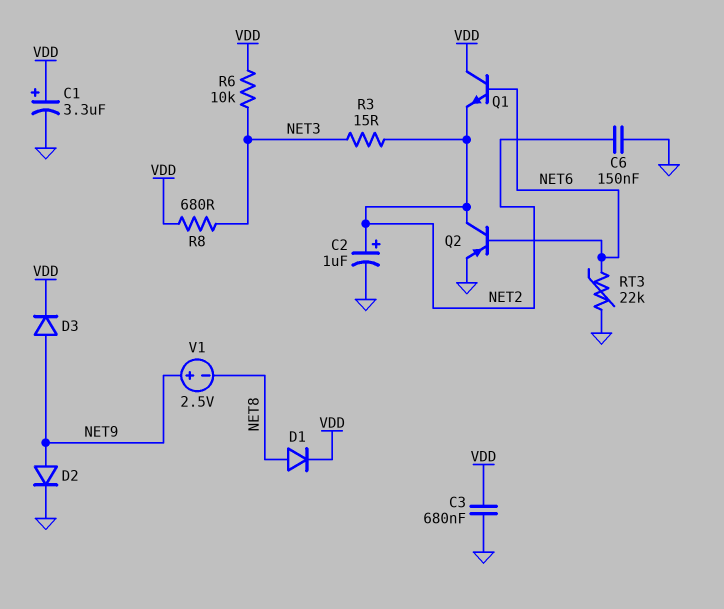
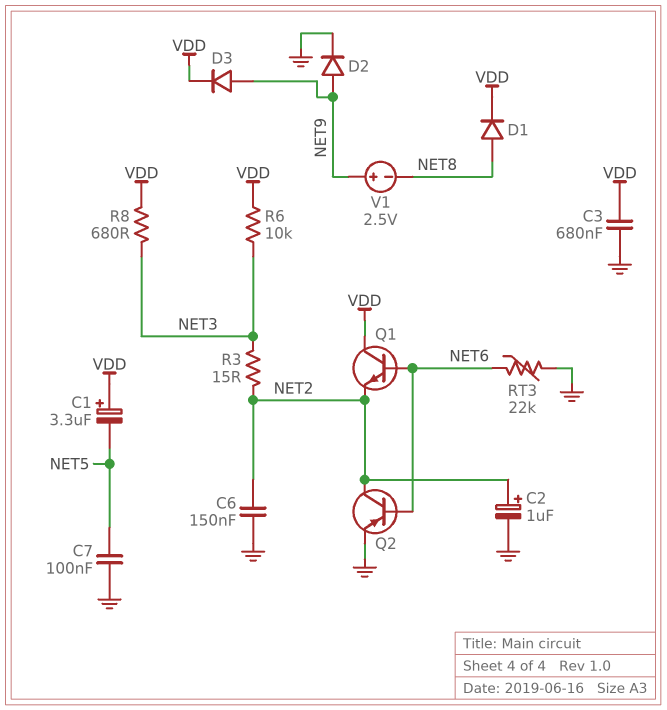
C1: 3.3uF (plus VDD, minus GND) -> 3.3uF (plus VDD, minus NET5)
C7: none -> 100nF (GND, NET5)

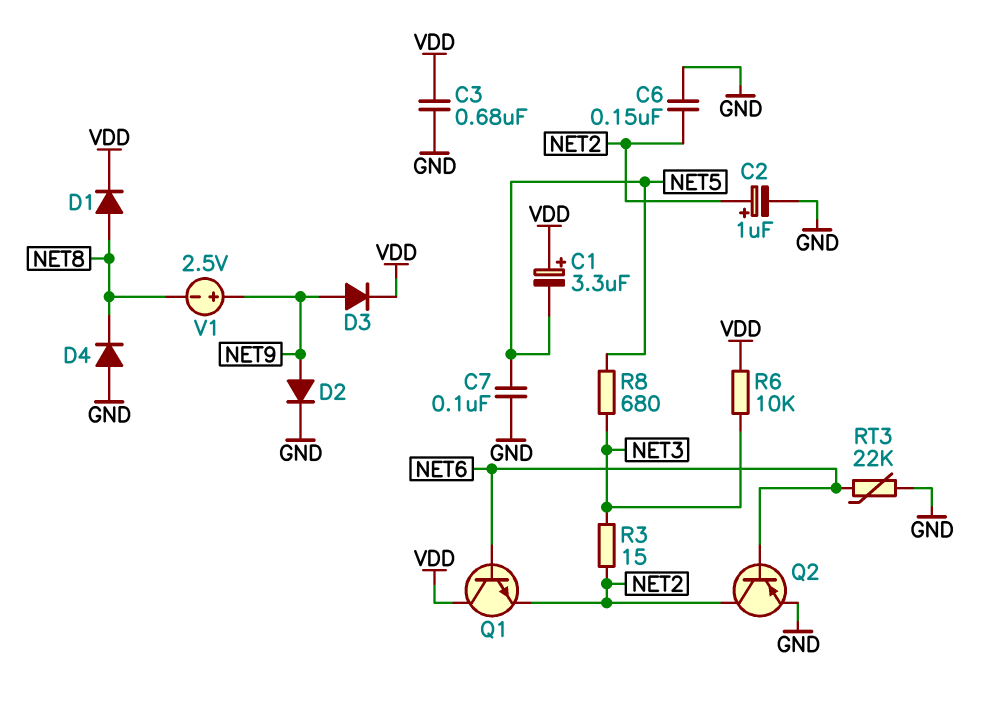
D4: none -> diode (A GND, K NET8)
R8: 680 (NET3, VDD) -> 680 (NET3, NET5)

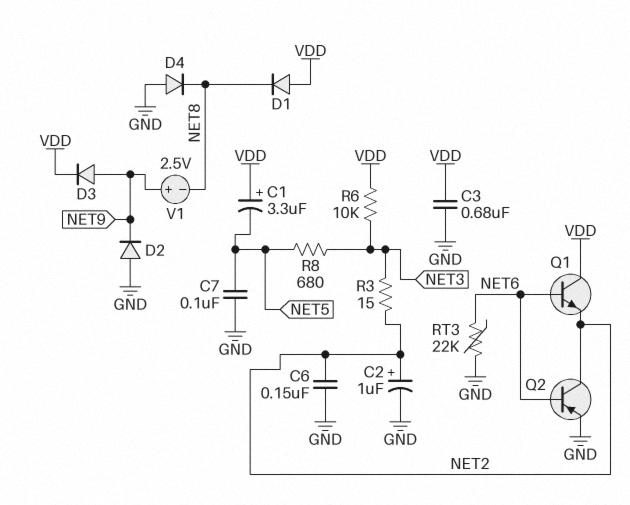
D1: diode (A NET8, K VDD) -> diode (A VDD, K NET8)
D2: diode (A NET9, K GND) -> diode (A GND, K NET9)

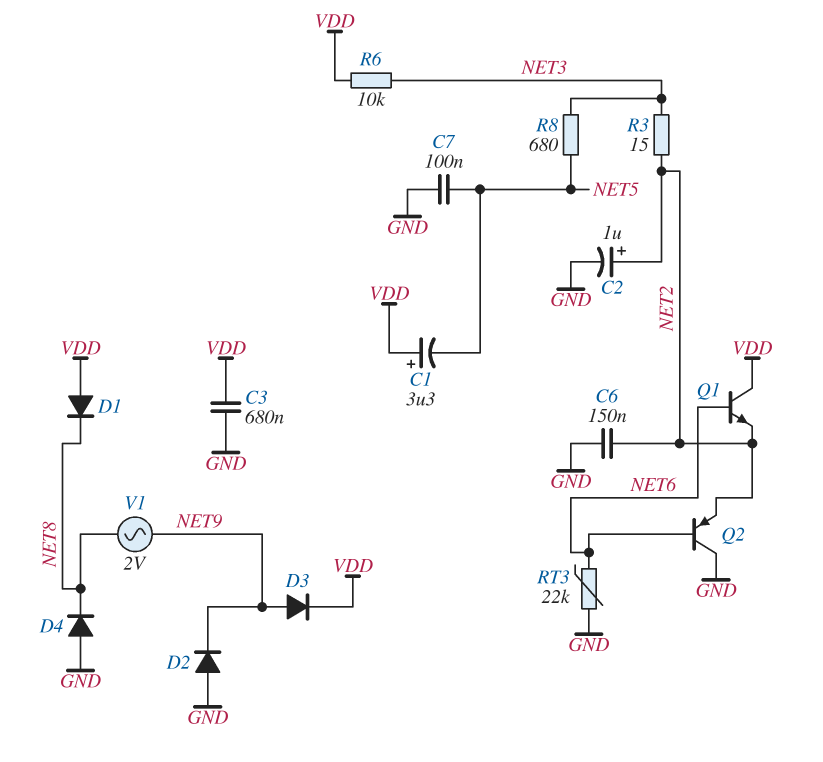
Q2: PNP (B NET6, C NET2, E GND) -> PNP (B NET6, C GND, E NET2)
V1: 2.5V (plus NET9, minus NET8) -> AC 2V (NET8, NET9)

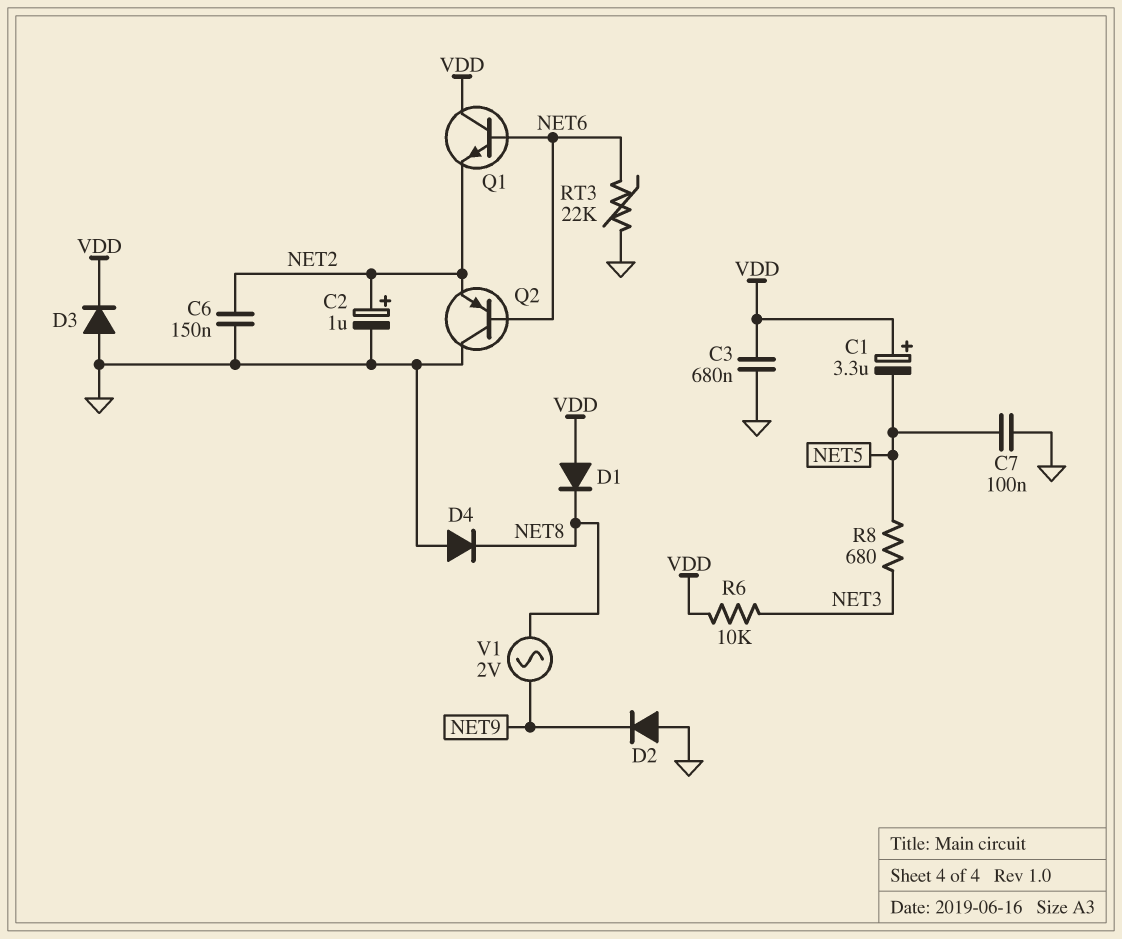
D3: diode (A NET9, K VDD) -> diode (A GND, K VDD)
R3: 15 (NET2, NET3) -> none

